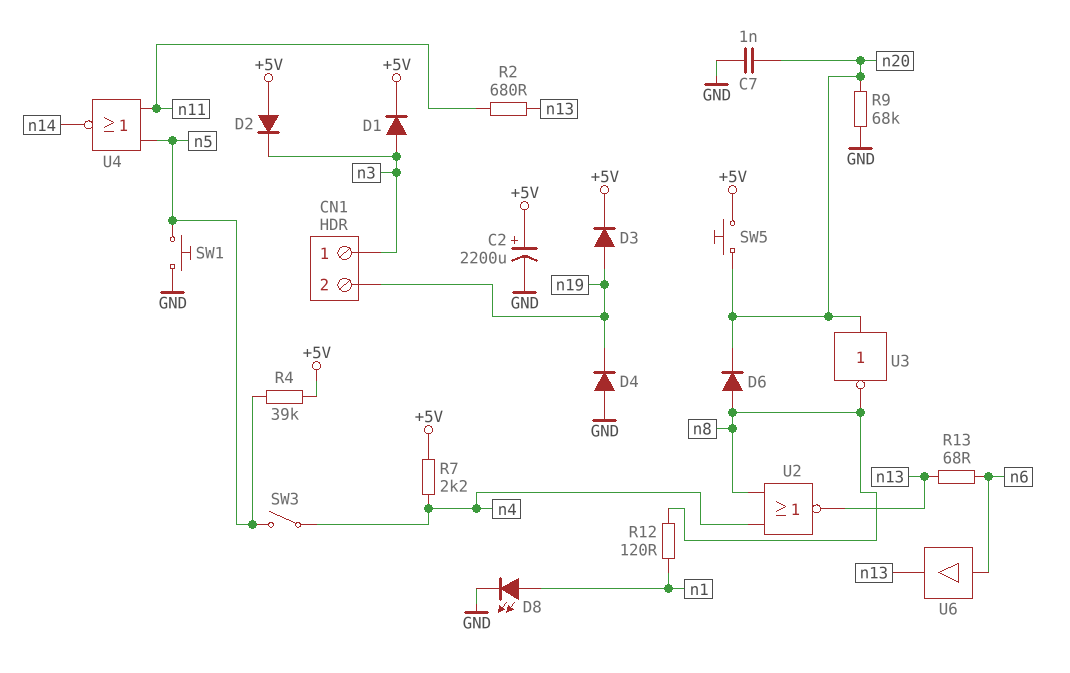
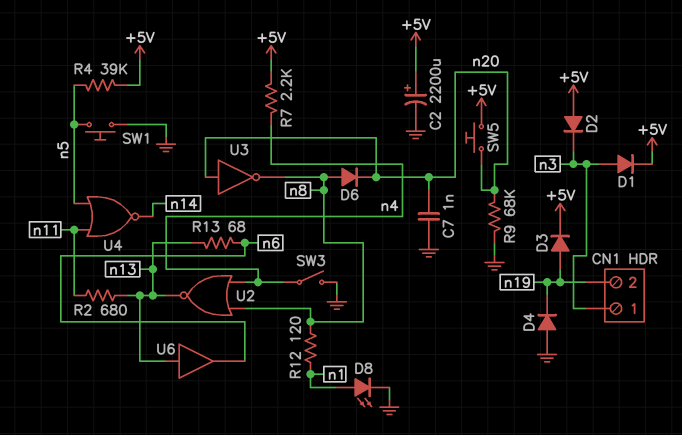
SW3: switch (n4, n5) -> switch (GND, n4)
U6: buffer (in n6, out n13) -> buffer (in n13, out n6)

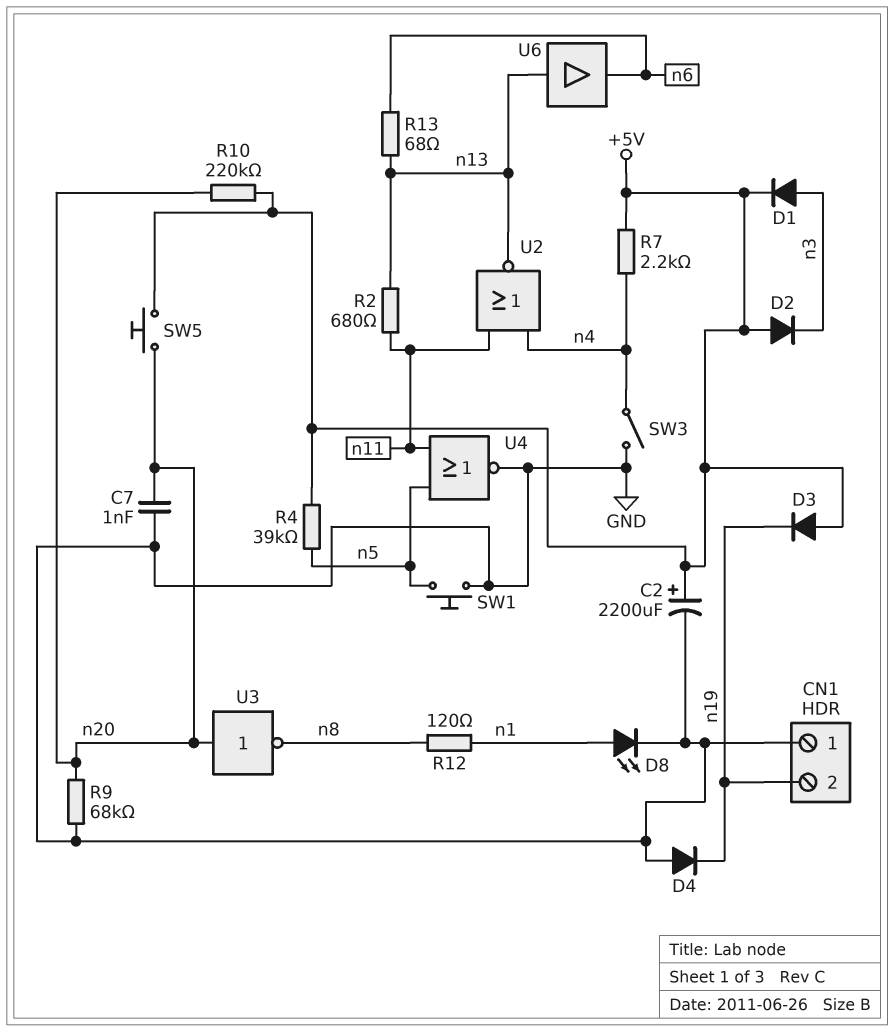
CN1 pin 1: n3 -> GND
D3: diode (A n19, K +5V) -> diode (A +5V, K n19)
D6: diode (A n8, K n20) -> none
R10: none -> 220k (+5V, n20)
U2: NOR (in n4, in n8, out n13) -> NOR (in n4, in n11, out n13)
U4: NOR (in n5, in n11, out n14) -> NOR (in n5, in n11, out GND)

